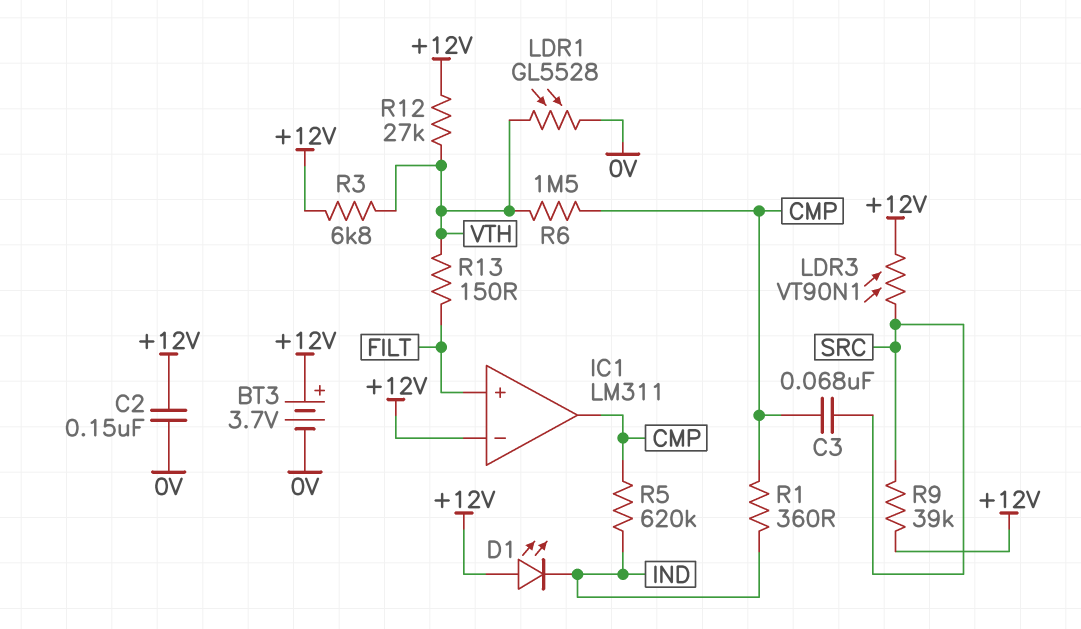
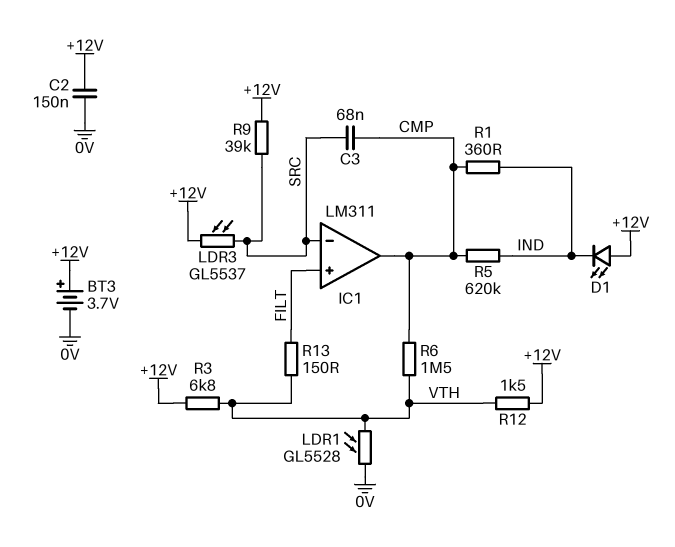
IC1 pin in-: +12V -> SRC
LDR3: VT90N1 (+12V, SRC) -> GL5537 (+12V, SRC)
R12: 27k (+12V, VTH) -> 1.5k (+12V, VTH)

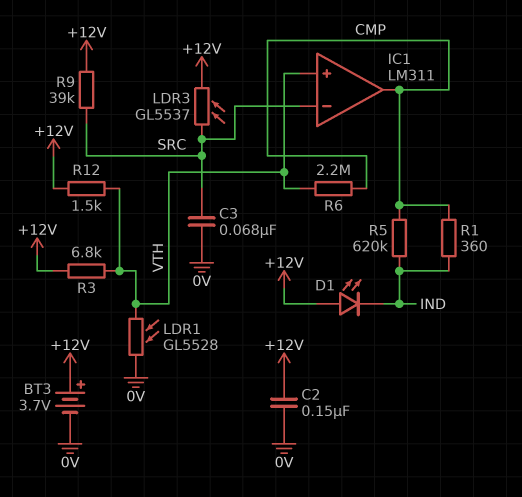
C3: 68nF (CMP, SRC) -> 68nF (0V, SRC)
IC1 pin in+: FILT -> VTH
R6: 1.5M (CMP, VTH) -> 2.2M (CMP, VTH)
R13: 150 (FILT, VTH) -> none

